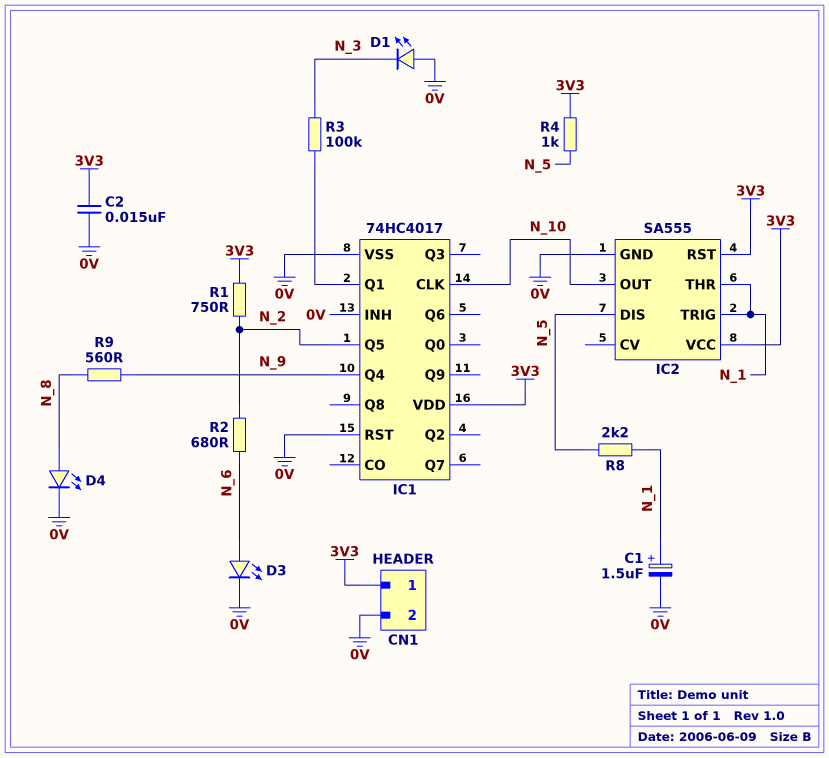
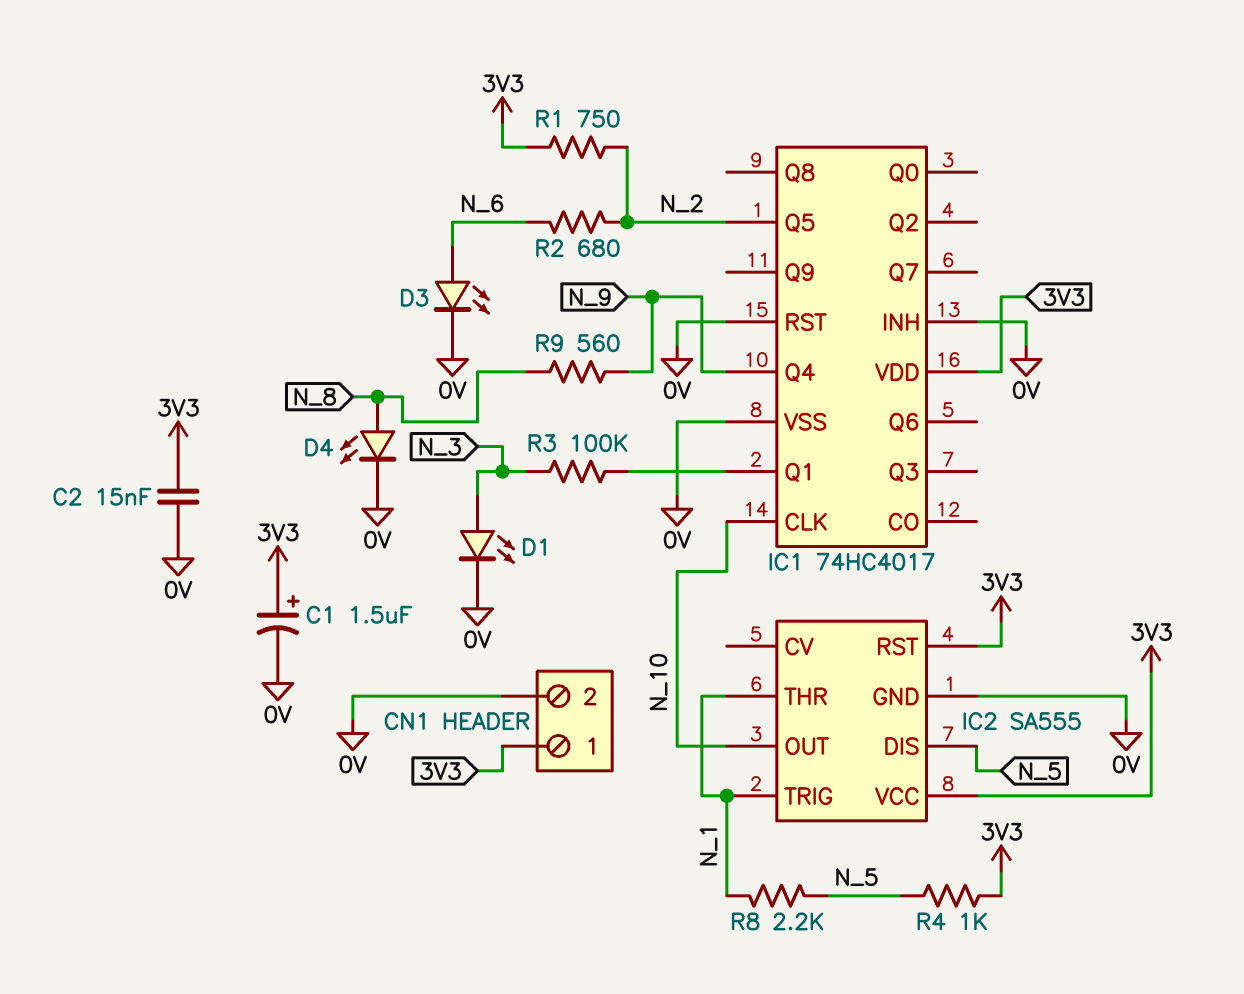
C1: 1.5uF (plus N_1, minus 0V) -> 1.5uF (plus 3V3, minus 0V)
D1: LED (A 0V, K N_3) -> LED (A N_3, K 0V)

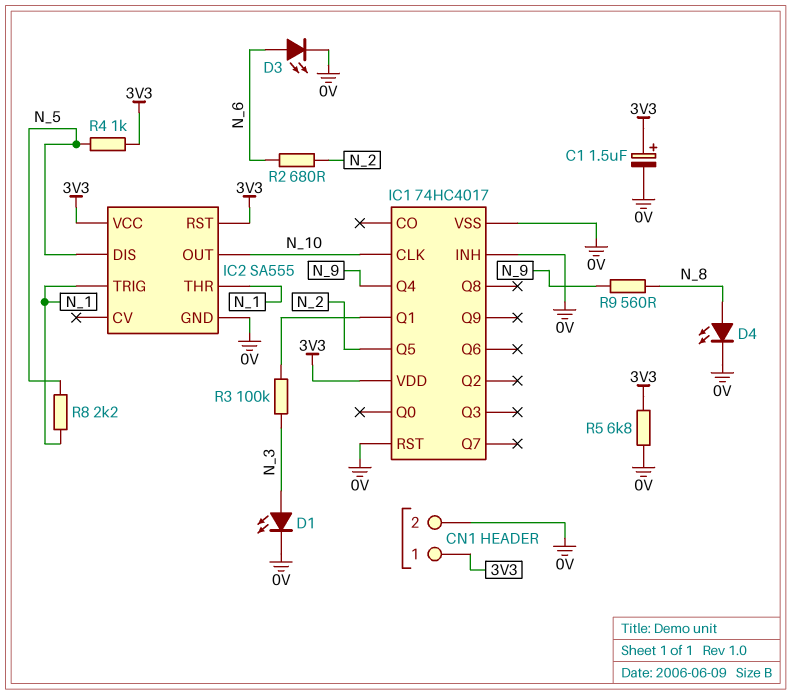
C2: 15nF (0V, 3V3) -> none
R1: 750 (3V3, N_2) -> none
R5: none -> 6.8k (0V, 3V3)

